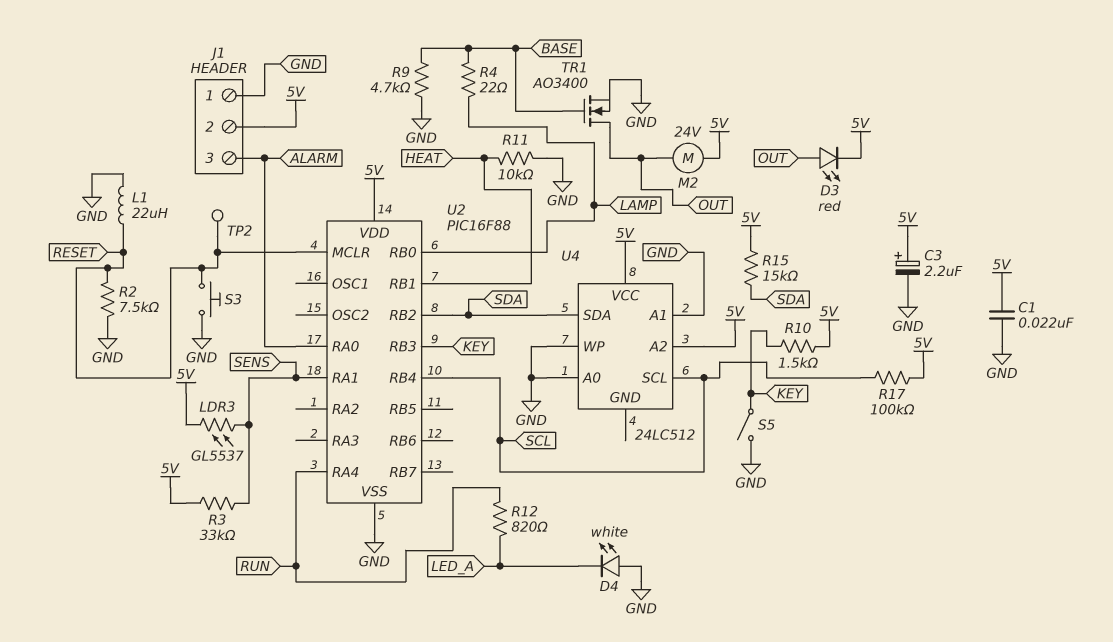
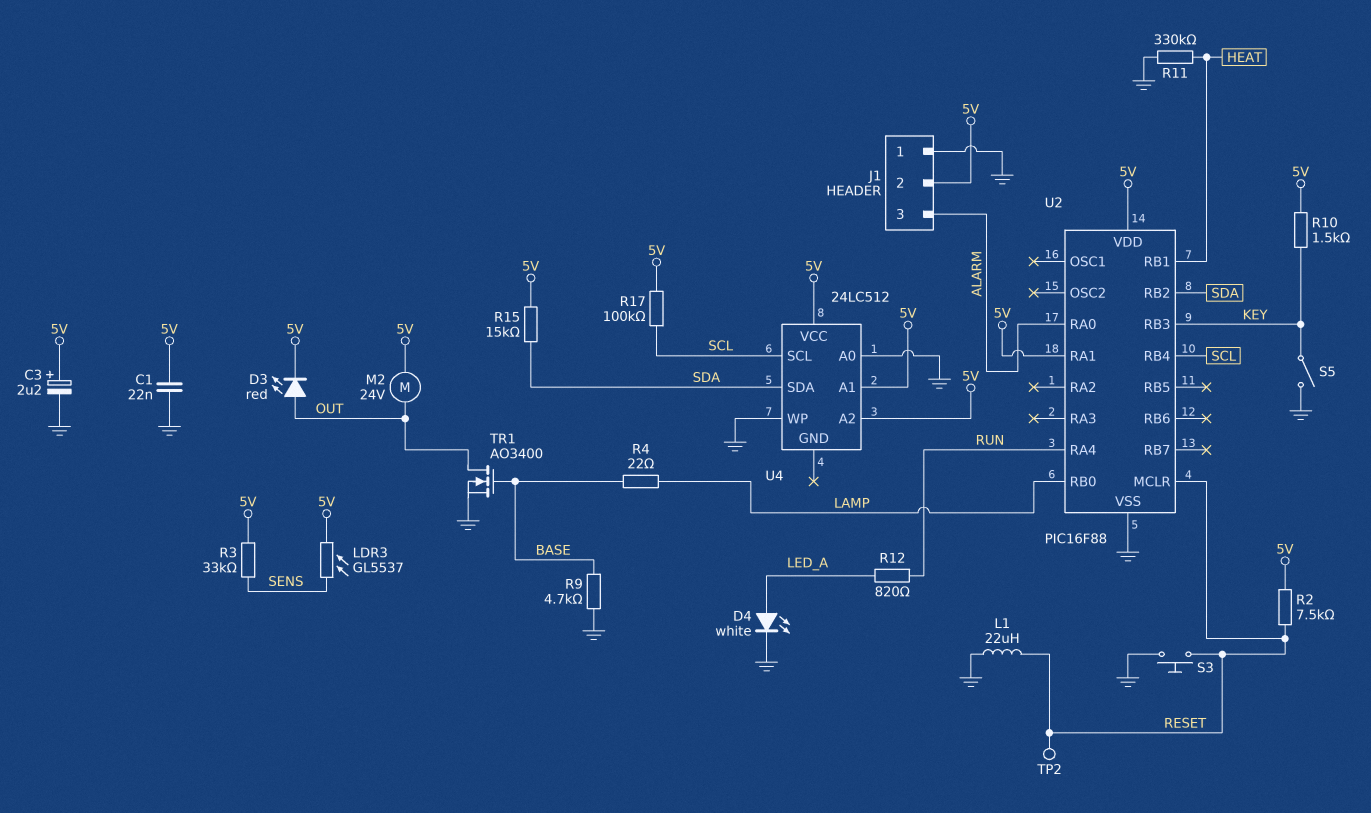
D4: LED white (A GND, K LED_A) -> LED white (A LED_A, K GND)
R2: 7.5k (GND, RESET) -> 7.5k (5V, RESET)
R11: 10k (GND, HEAT) -> 330k (GND, HEAT)
U2 pin RA1: SENS -> 5V
U4 pin A1: GND -> 5V

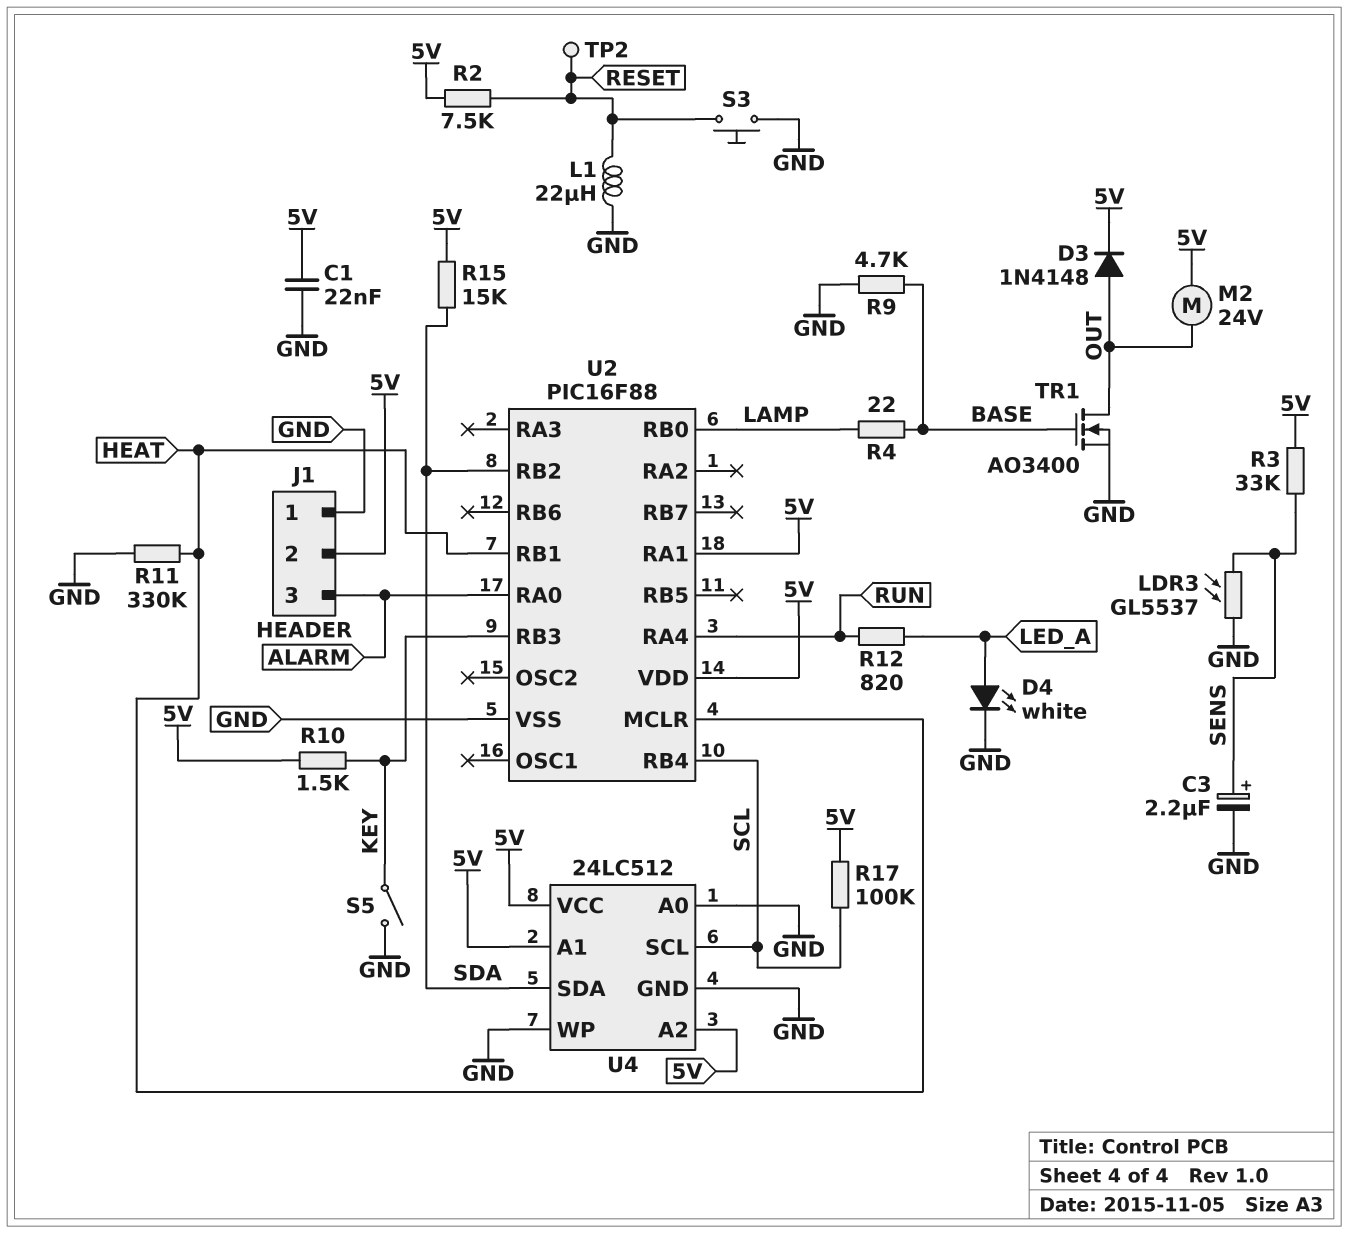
C3: 2.2uF (plus 5V, minus GND) -> 2.2uF (plus SENS, minus GND)
D3: LED red (A OUT, K 5V) -> diode 1N4148 (A OUT, K 5V)
LDR3: GL5537 (5V, SENS) -> GL5537 (GND, SENS)
U2 pin MCLR: RESET -> HEAT
U4 pin GND: none -> GND

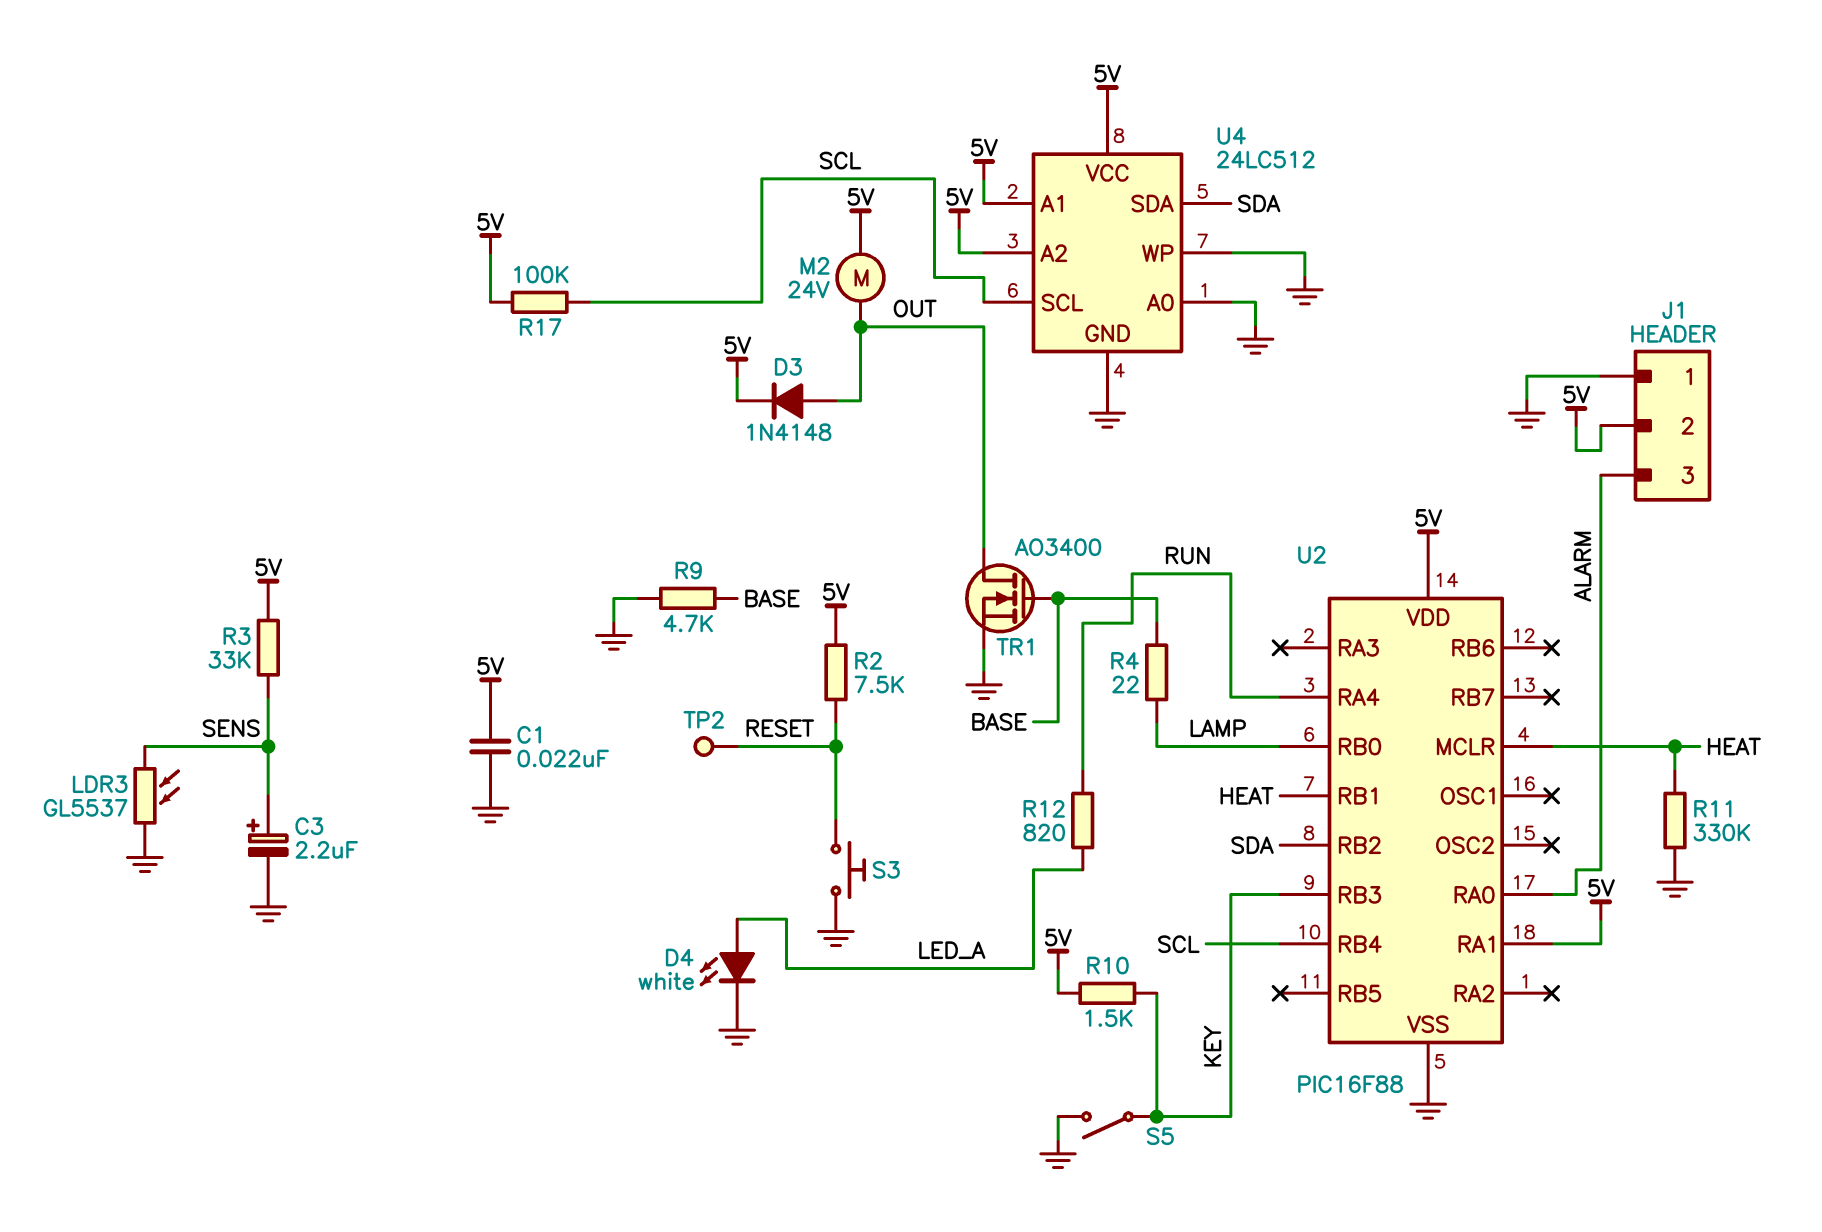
L1: 22uH (GND, RESET) -> none
R15: 15k (5V, SDA) -> none

